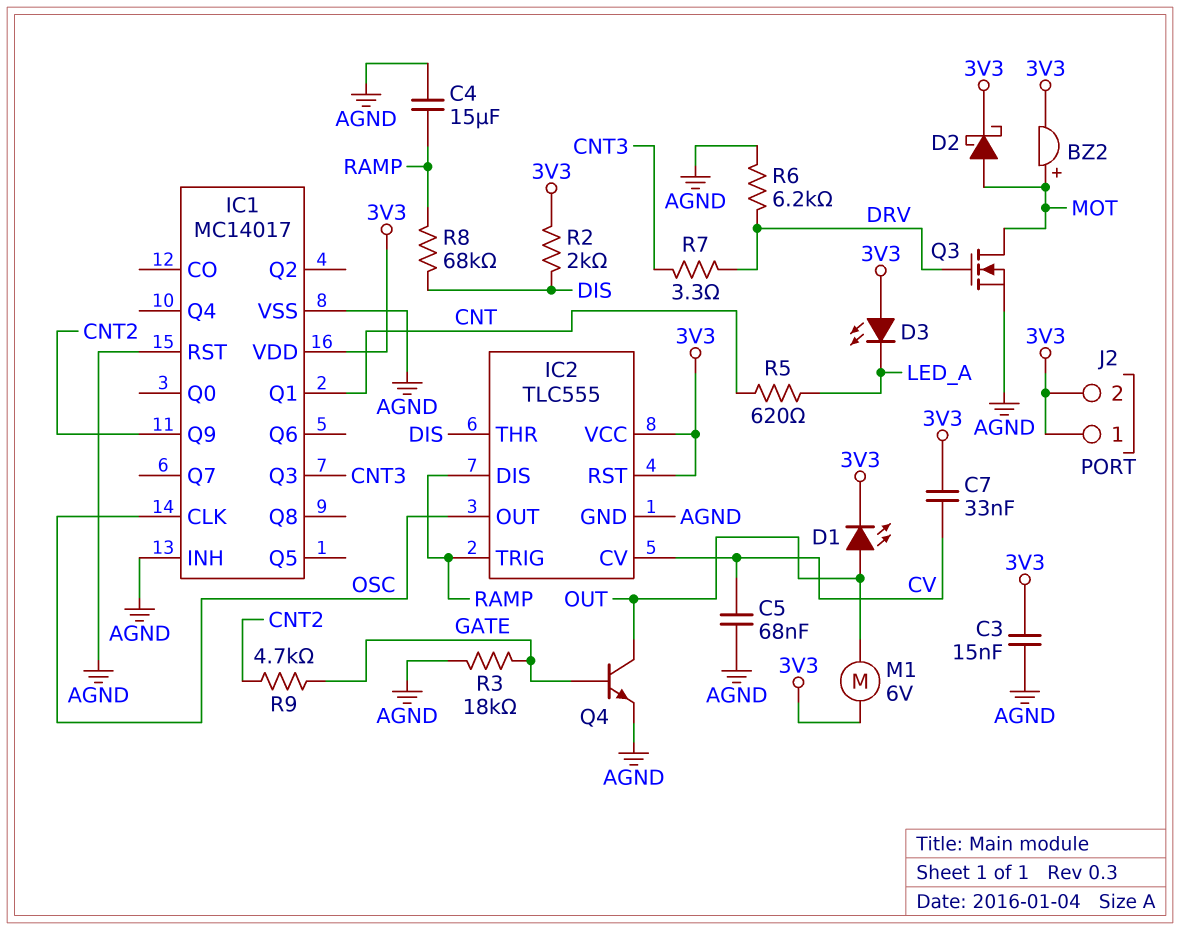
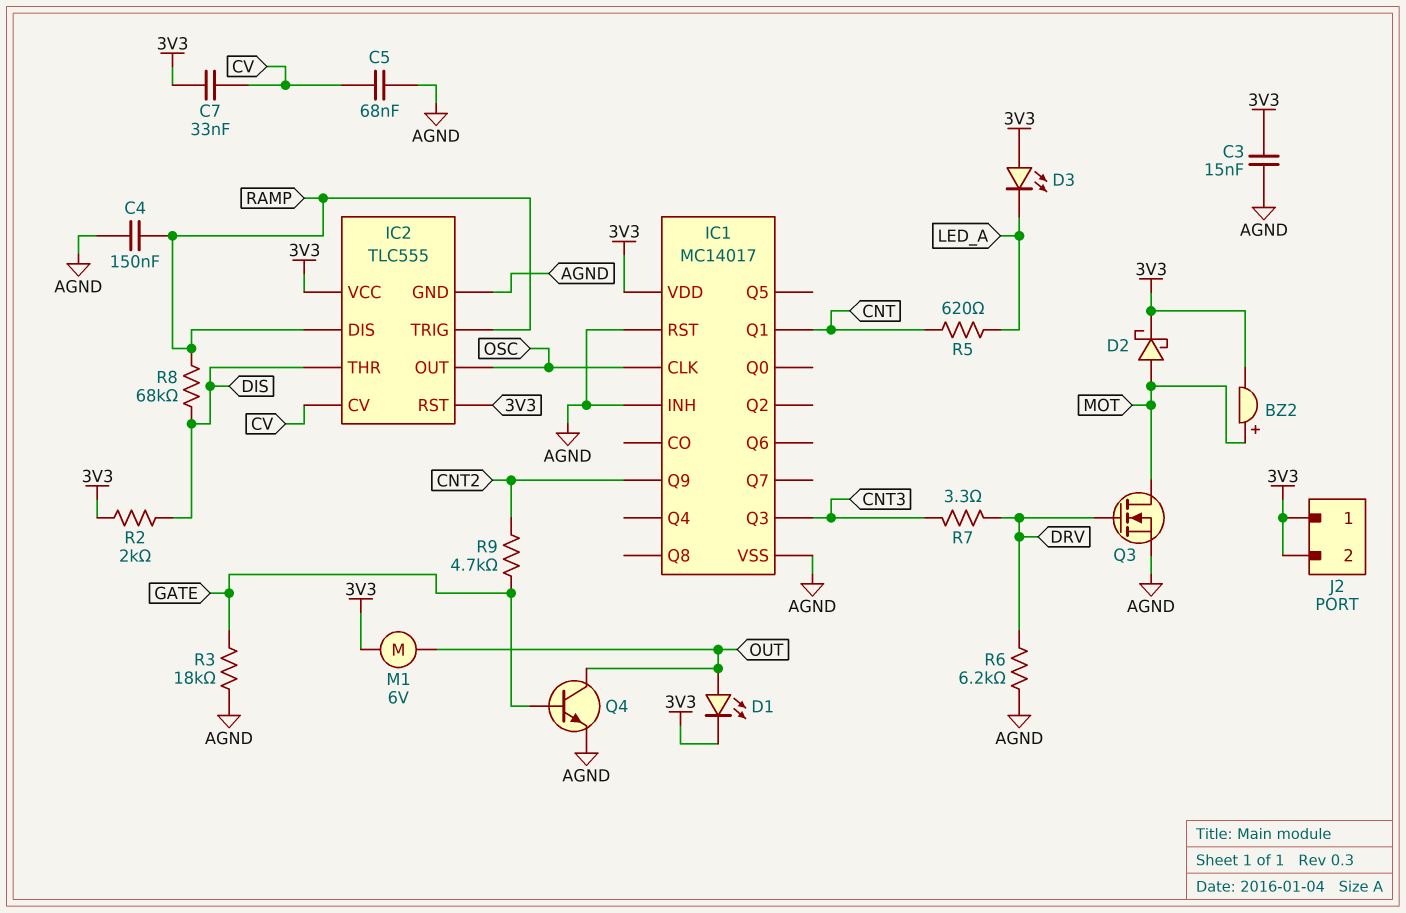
C4: 15uF (AGND, RAMP) -> 150nF (AGND, RAMP)

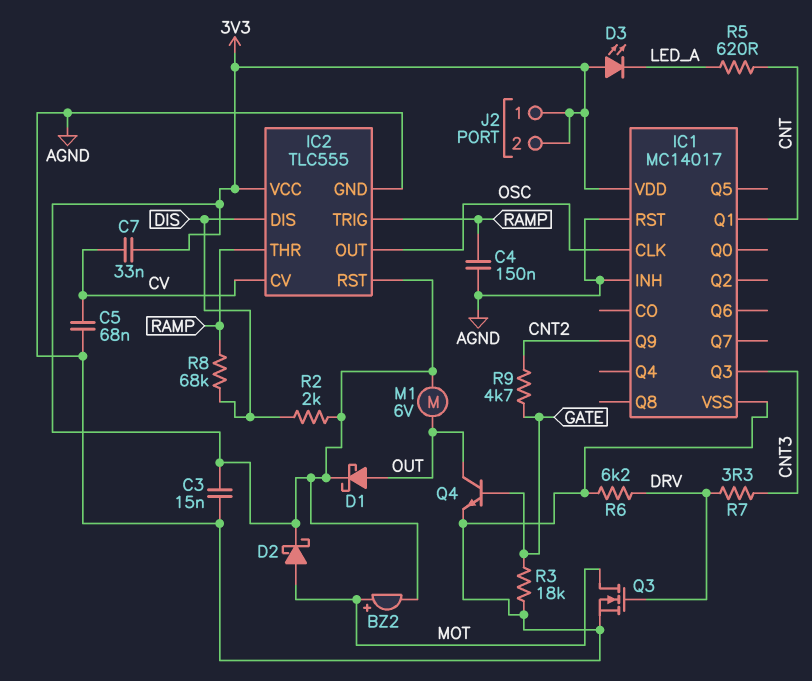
D1: LED (A OUT, K 3V3) -> schottky (A OUT, K 3V3)
IC2 pin DIS: RAMP -> DIS
IC2 pin THR: DIS -> RAMP

